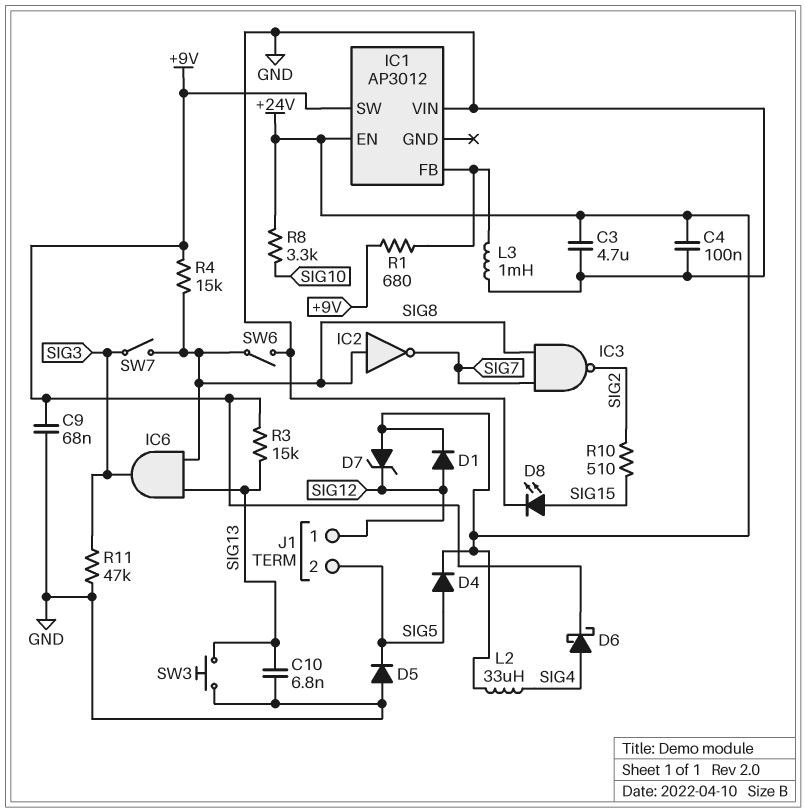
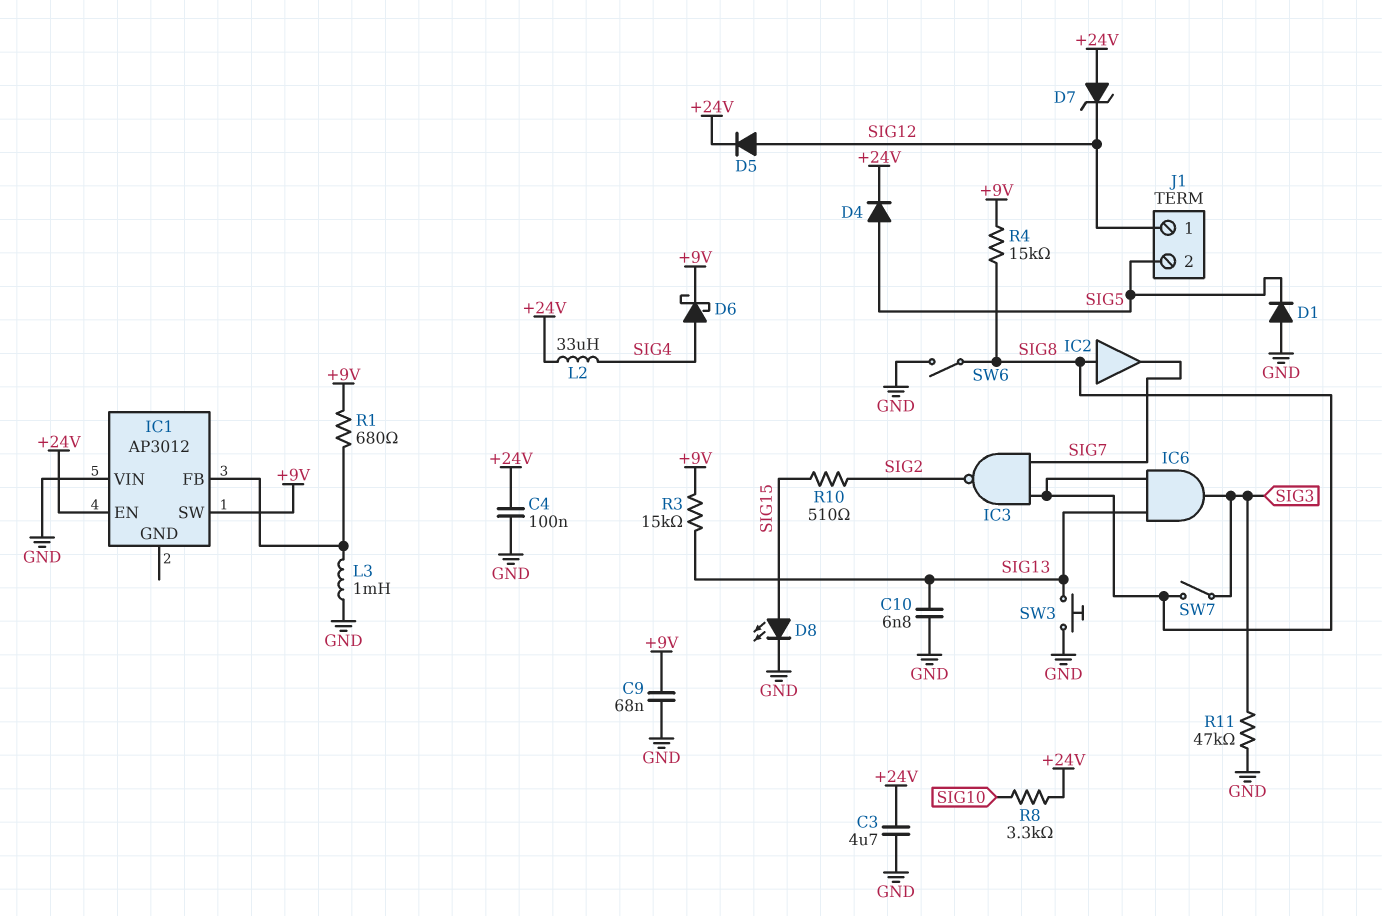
D1: diode (A SIG12, K +24V) -> diode (A GND, K SIG5)
D5: diode (A GND, K SIG5) -> diode (A SIG12, K +24V)
IC2: NOT (in SIG8, out SIG7) -> buffer (in SIG8, out SIG7)

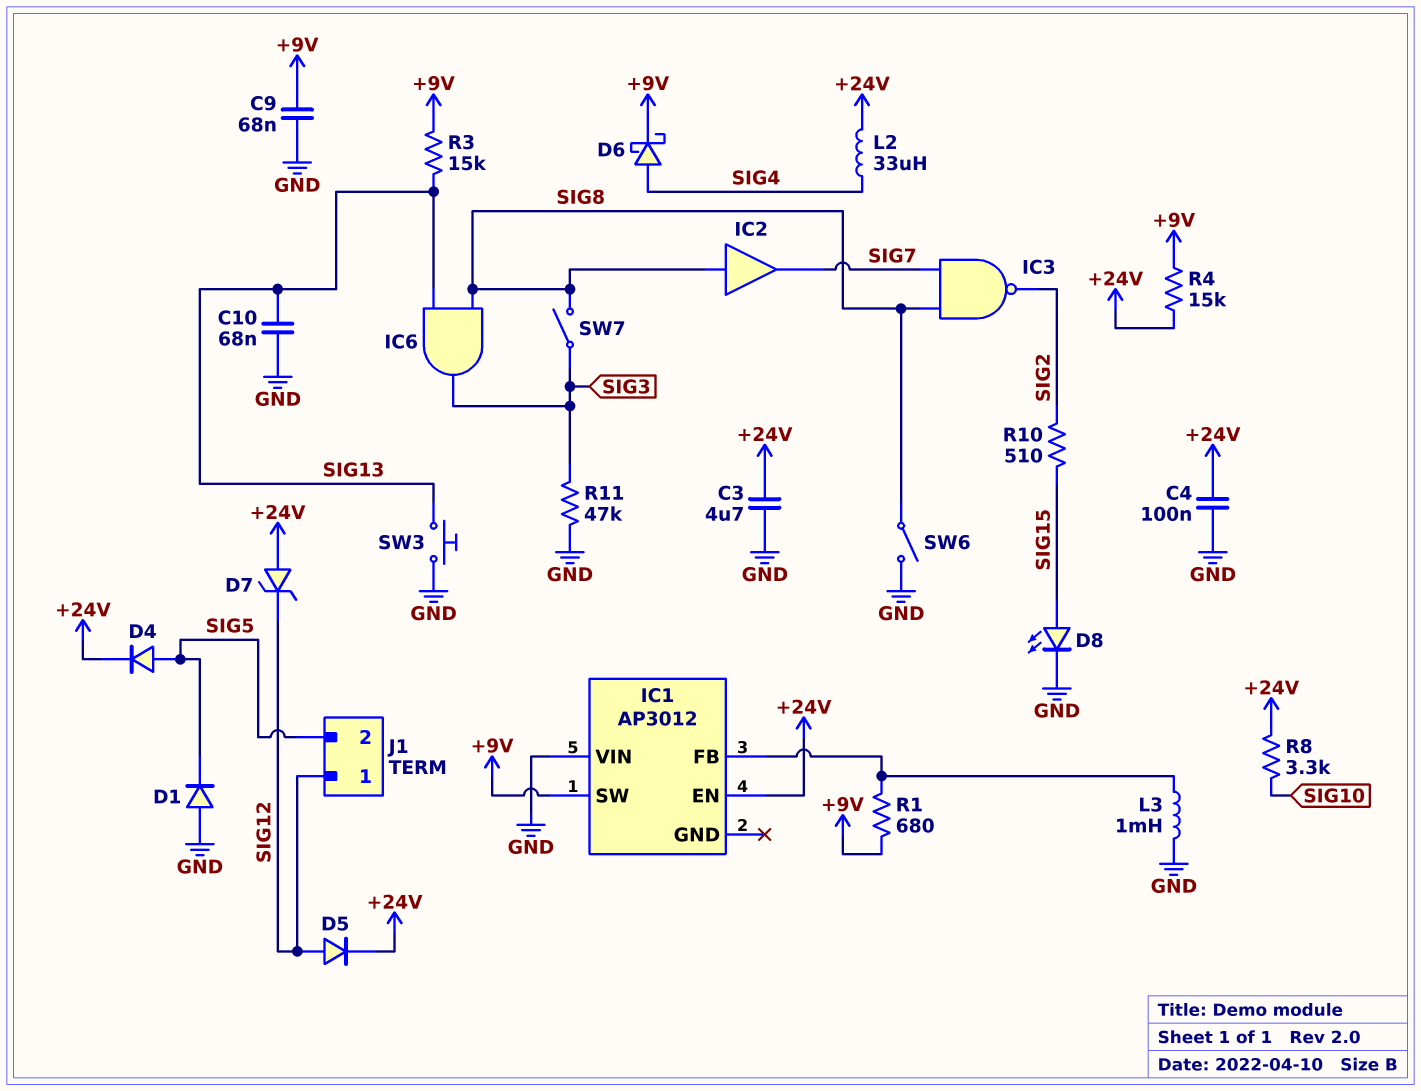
C10: 6.8nF (GND, SIG13) -> 68nF (GND, SIG13)
R4: 15k (+9V, SIG8) -> 15k (+9V, +24V)

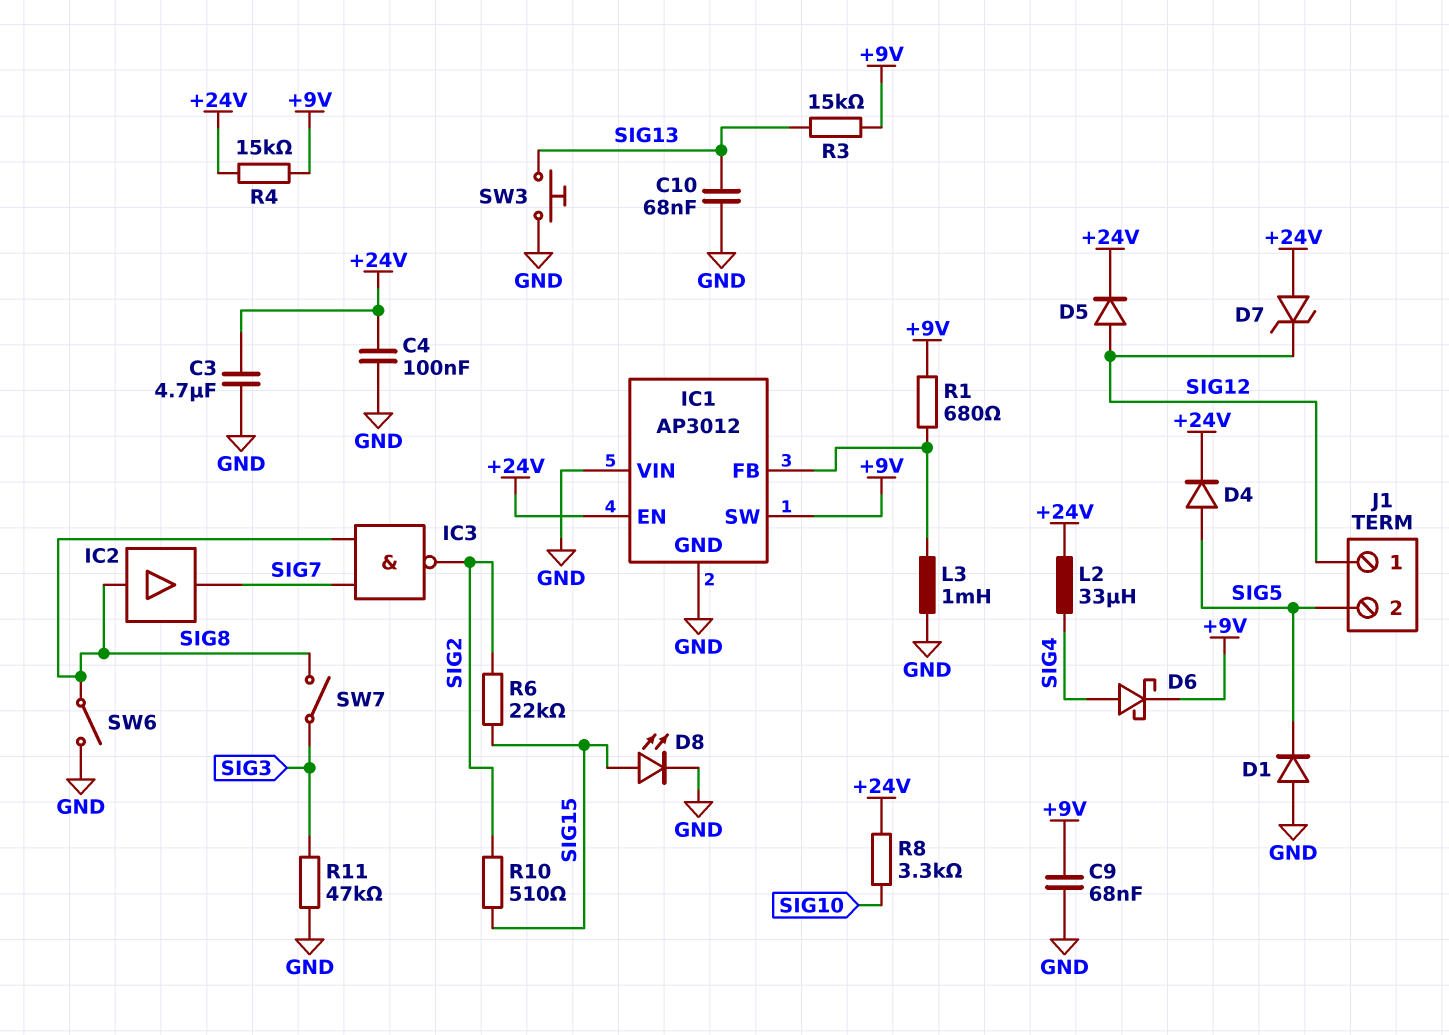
IC1 pin GND: none -> GND
IC6: AND (in SIG8, in SIG13, out SIG3) -> none
R6: none -> 22k (SIG2, SIG15)

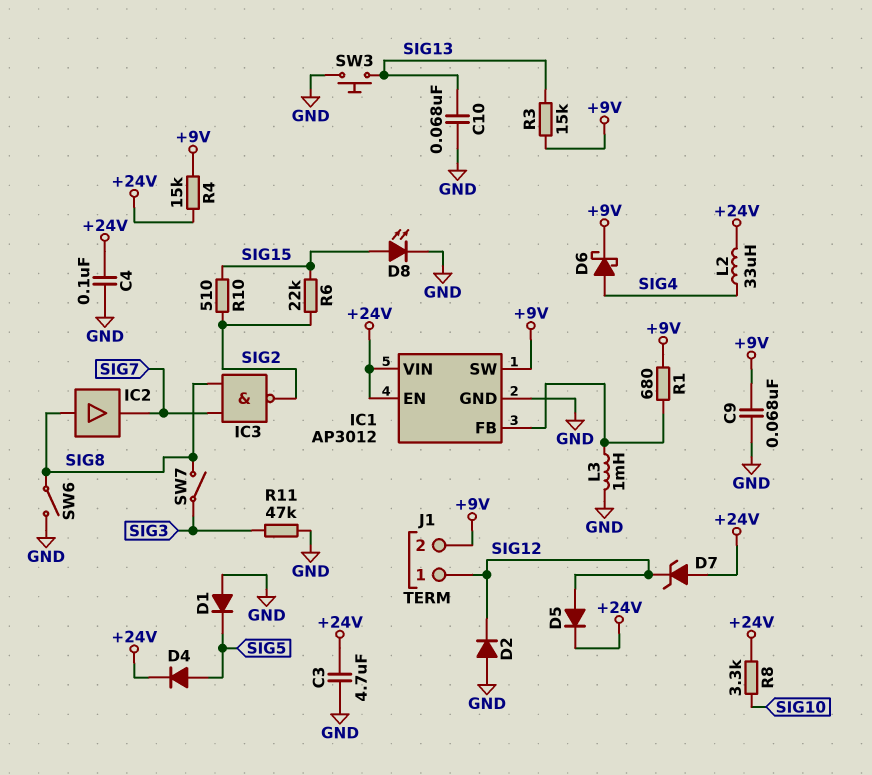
D2: none -> diode (A GND, K SIG12)
IC1 pin VIN: GND -> +24V
J1 pin 2: SIG5 -> +9V

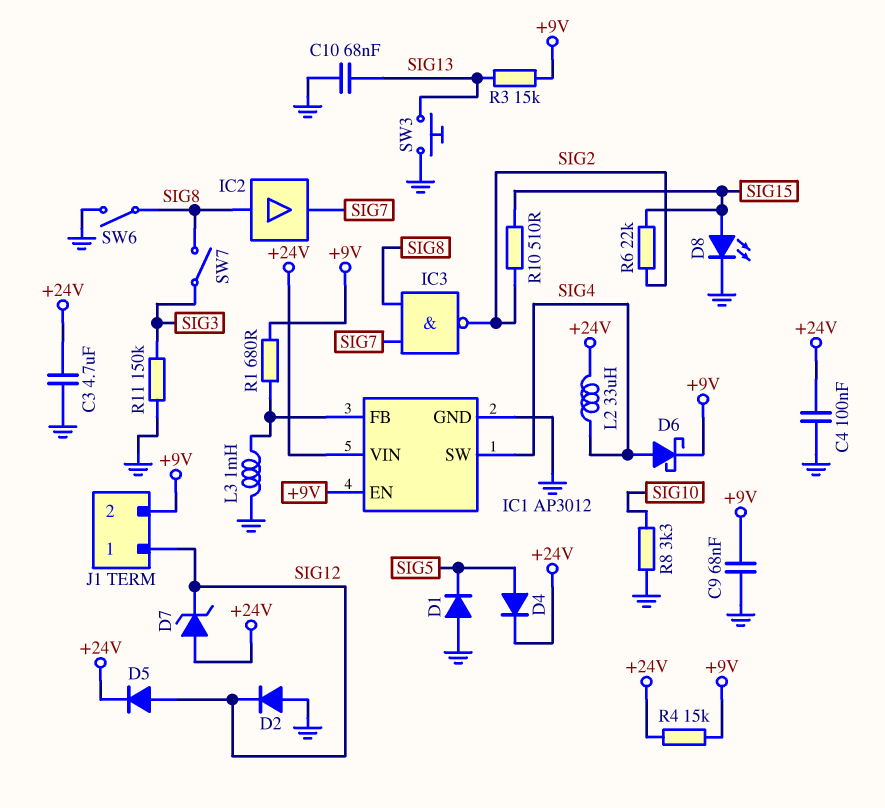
IC1 pin EN: +24V -> +9V
IC1 pin SW: +9V -> SIG4
R8: 3.3k (+24V, SIG10) -> 3.3k (GND, SIG10)
R11: 47k (GND, SIG3) -> 150k (GND, SIG3)

